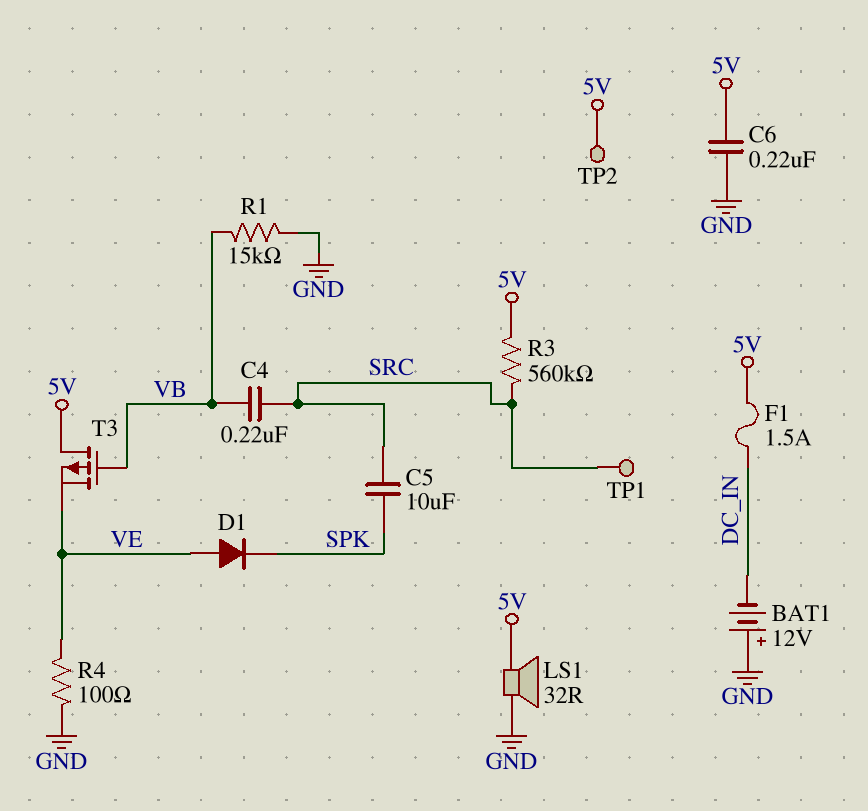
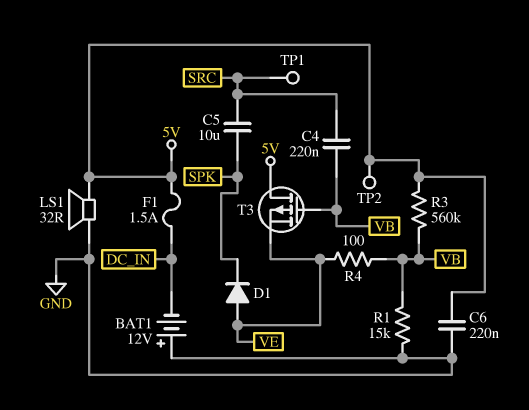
R3: 560k (5V, SRC) -> 560k (5V, VB)
R4: 100 (GND, VE) -> 100 (VB, VE)

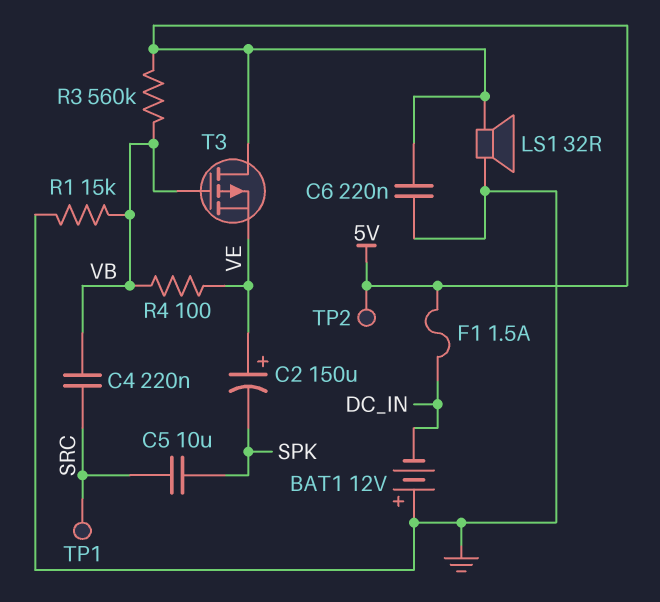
C2: none -> 150uF (plus VE, minus SPK)
D1: diode (A VE, K SPK) -> none

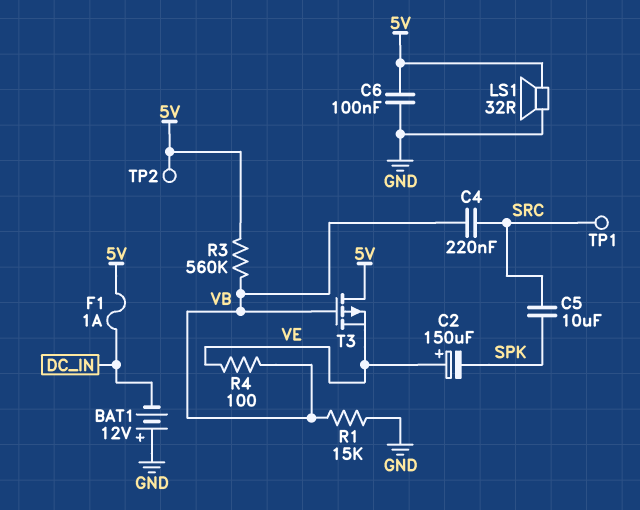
C6: 220nF (5V, GND) -> 100nF (5V, GND)
F1: 1.5A (5V, DC_IN) -> 1A (5V, DC_IN)

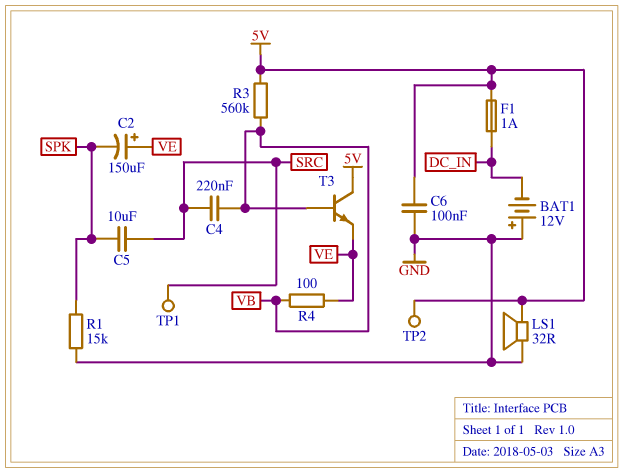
R1: 15k (GND, VB) -> 15k (GND, SPK)
T3: PMOS (G VB, D 5V, S VE) -> NPN (B VB, C 5V, E VE)

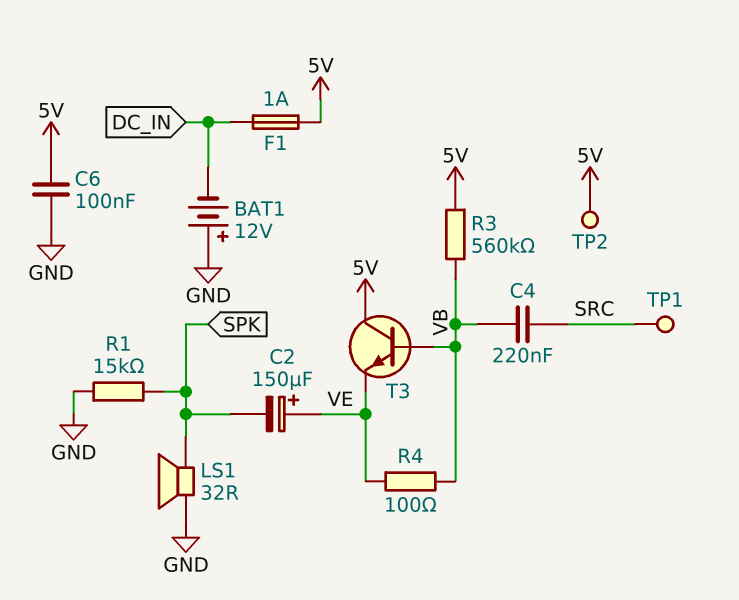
C5: 10uF (SPK, SRC) -> none
LS1: speaker 32R (5V, GND) -> speaker 32R (GND, SPK)

